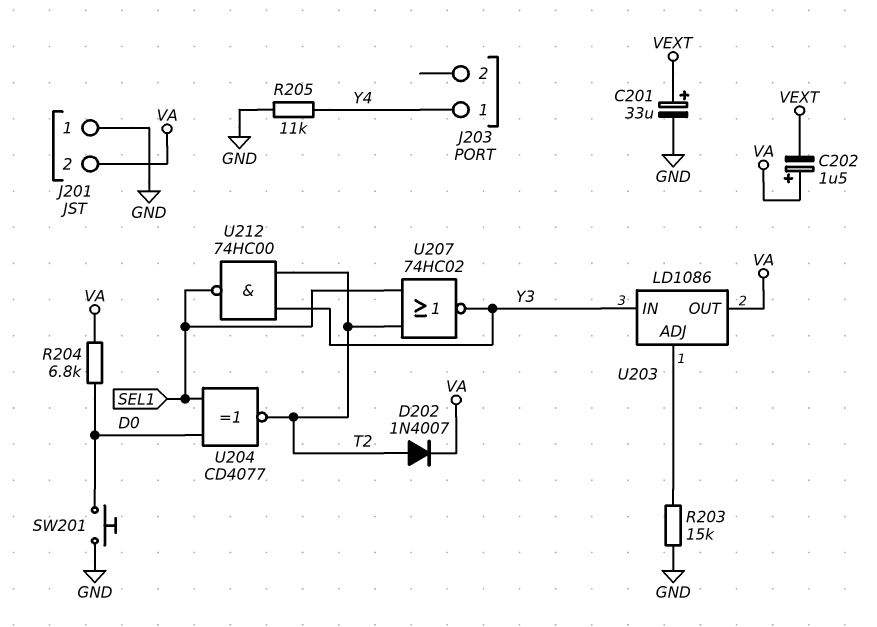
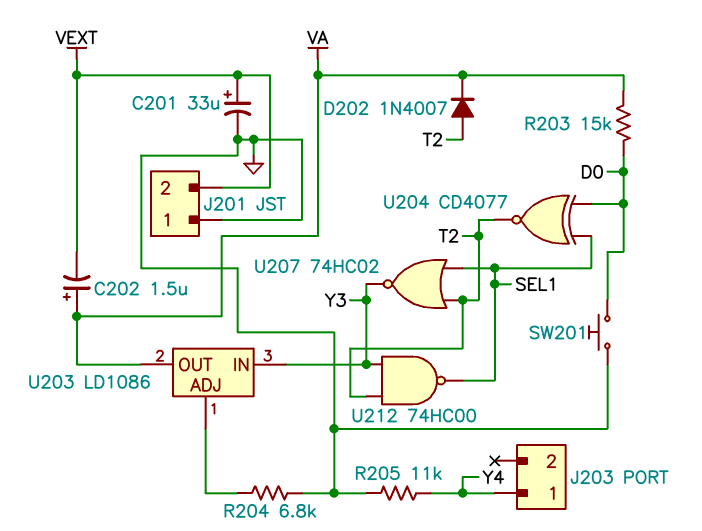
J201 pin 2: VA -> VEXT
R203: 15k (GND, U203/ADJ) -> 15k (D0, VA)
R204: 6.8k (D0, VA) -> 6.8k (GND, U203/ADJ)

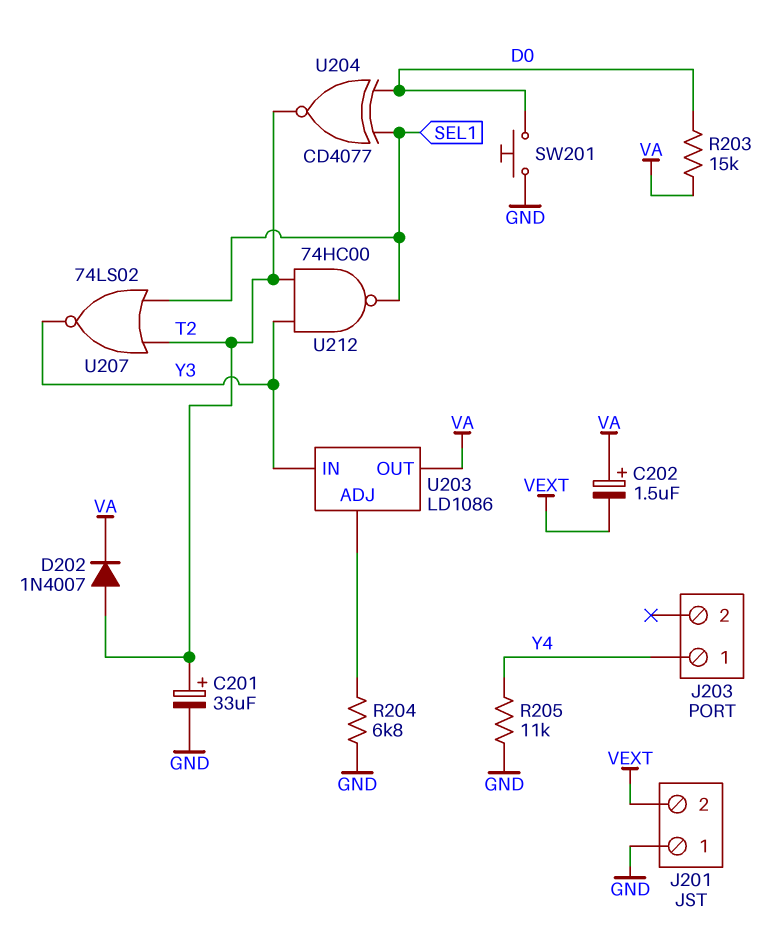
C201: 33uF (plus VEXT, minus GND) -> 33uF (plus T2, minus GND)
U207: NOR 74HC02 (in SEL1, in T2, out Y3) -> NOR 74LS02 (in SEL1, in T2, out Y3)

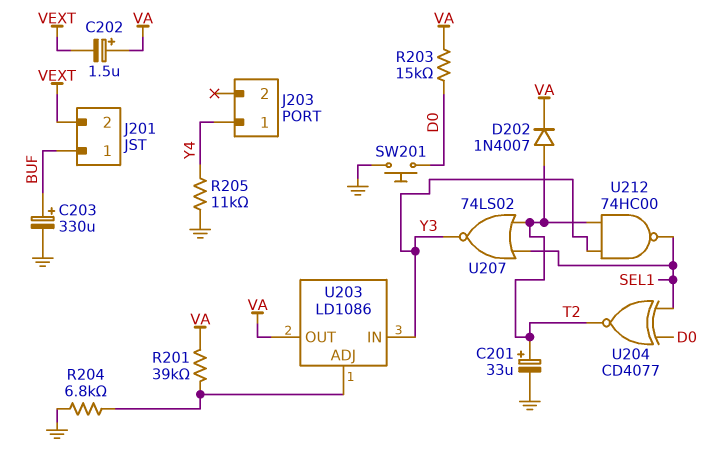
C203: none -> 330uF (plus BUF, minus GND)
J201 pin 1: GND -> BUF
R201: none -> 39k (U203/ADJ, VA)

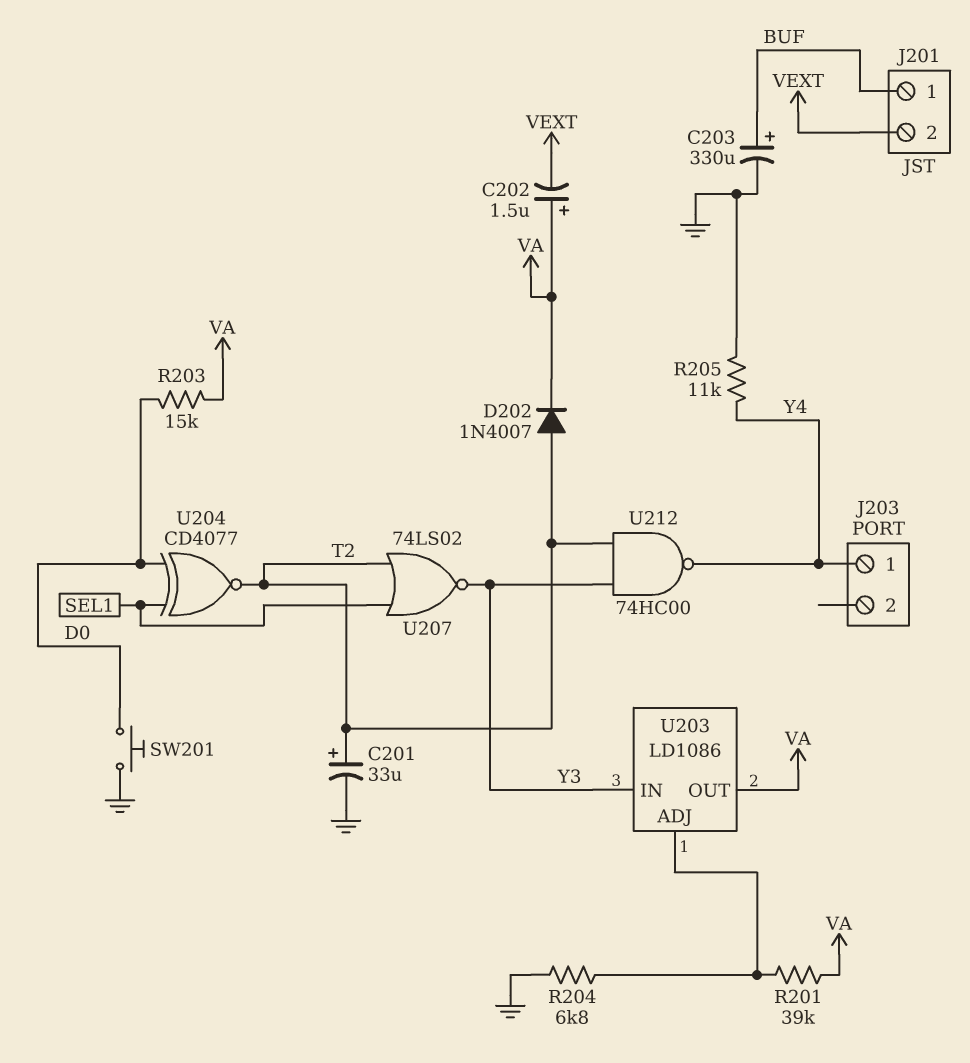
U212: NAND 74HC00 (in T2, in Y3, out SEL1) -> NAND 74HC00 (in T2, in Y3, out Y4)

